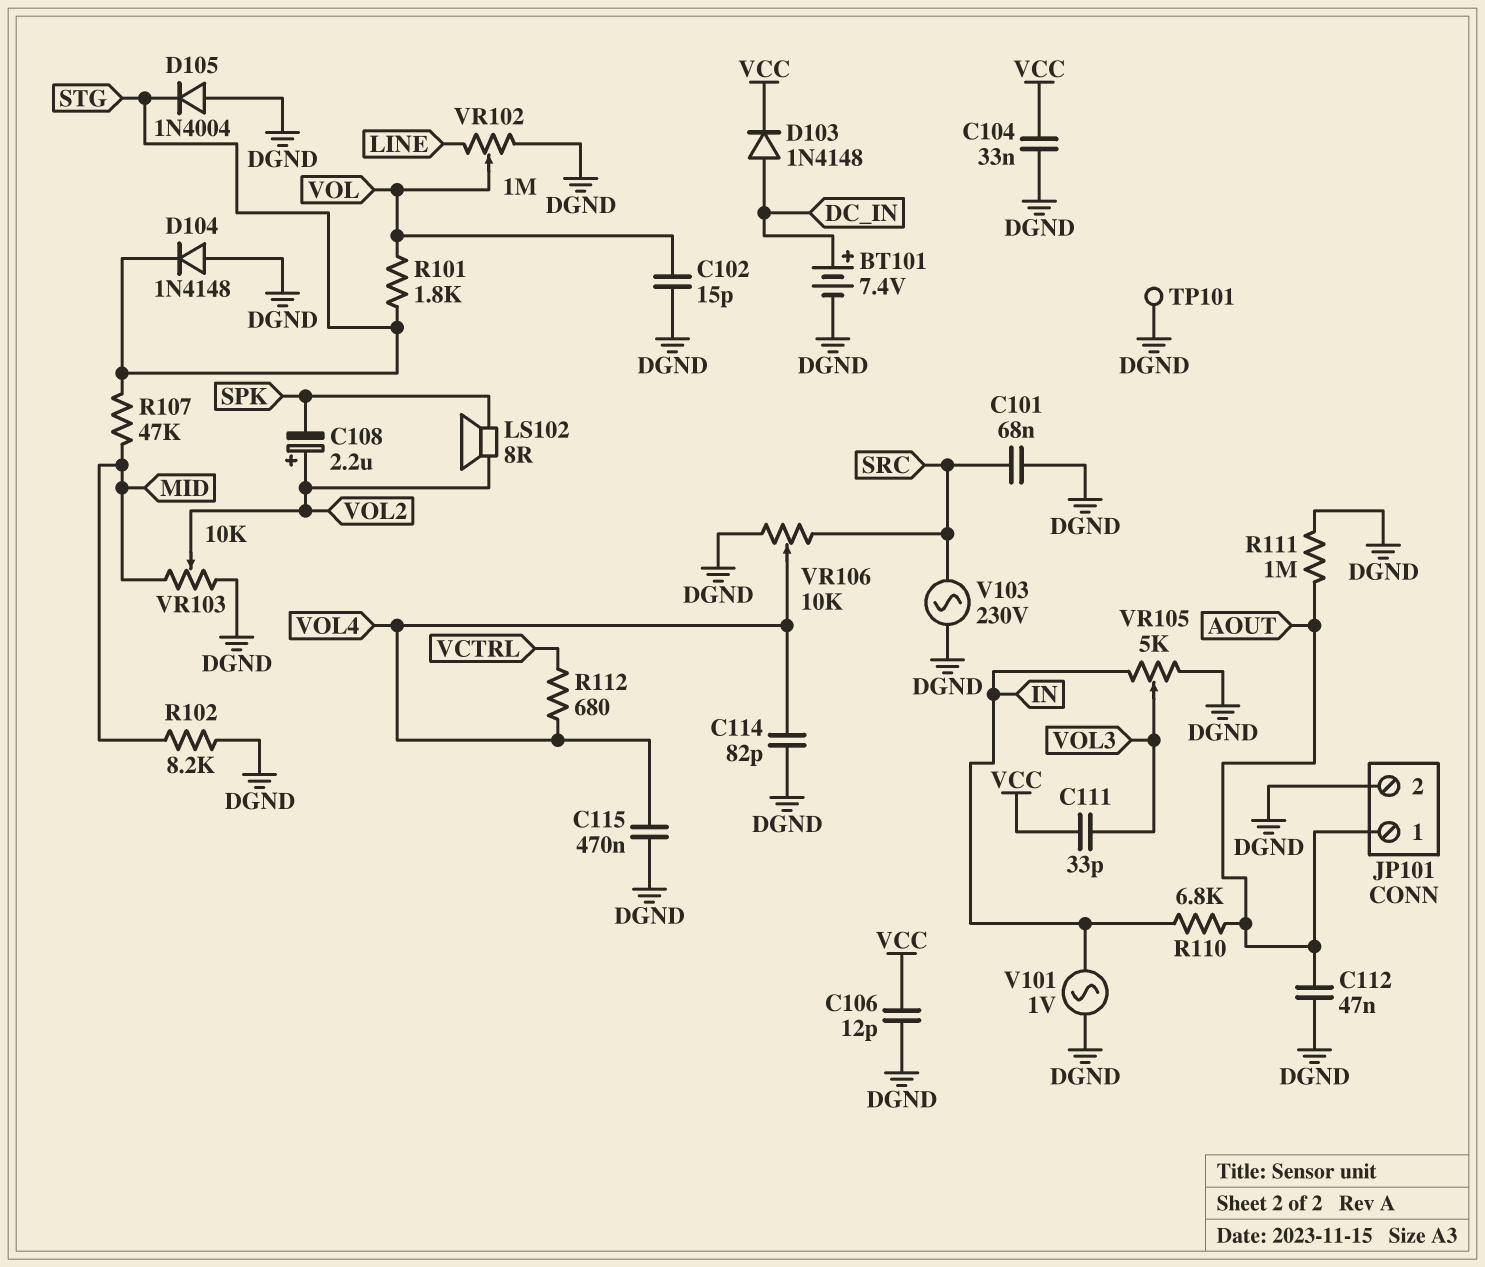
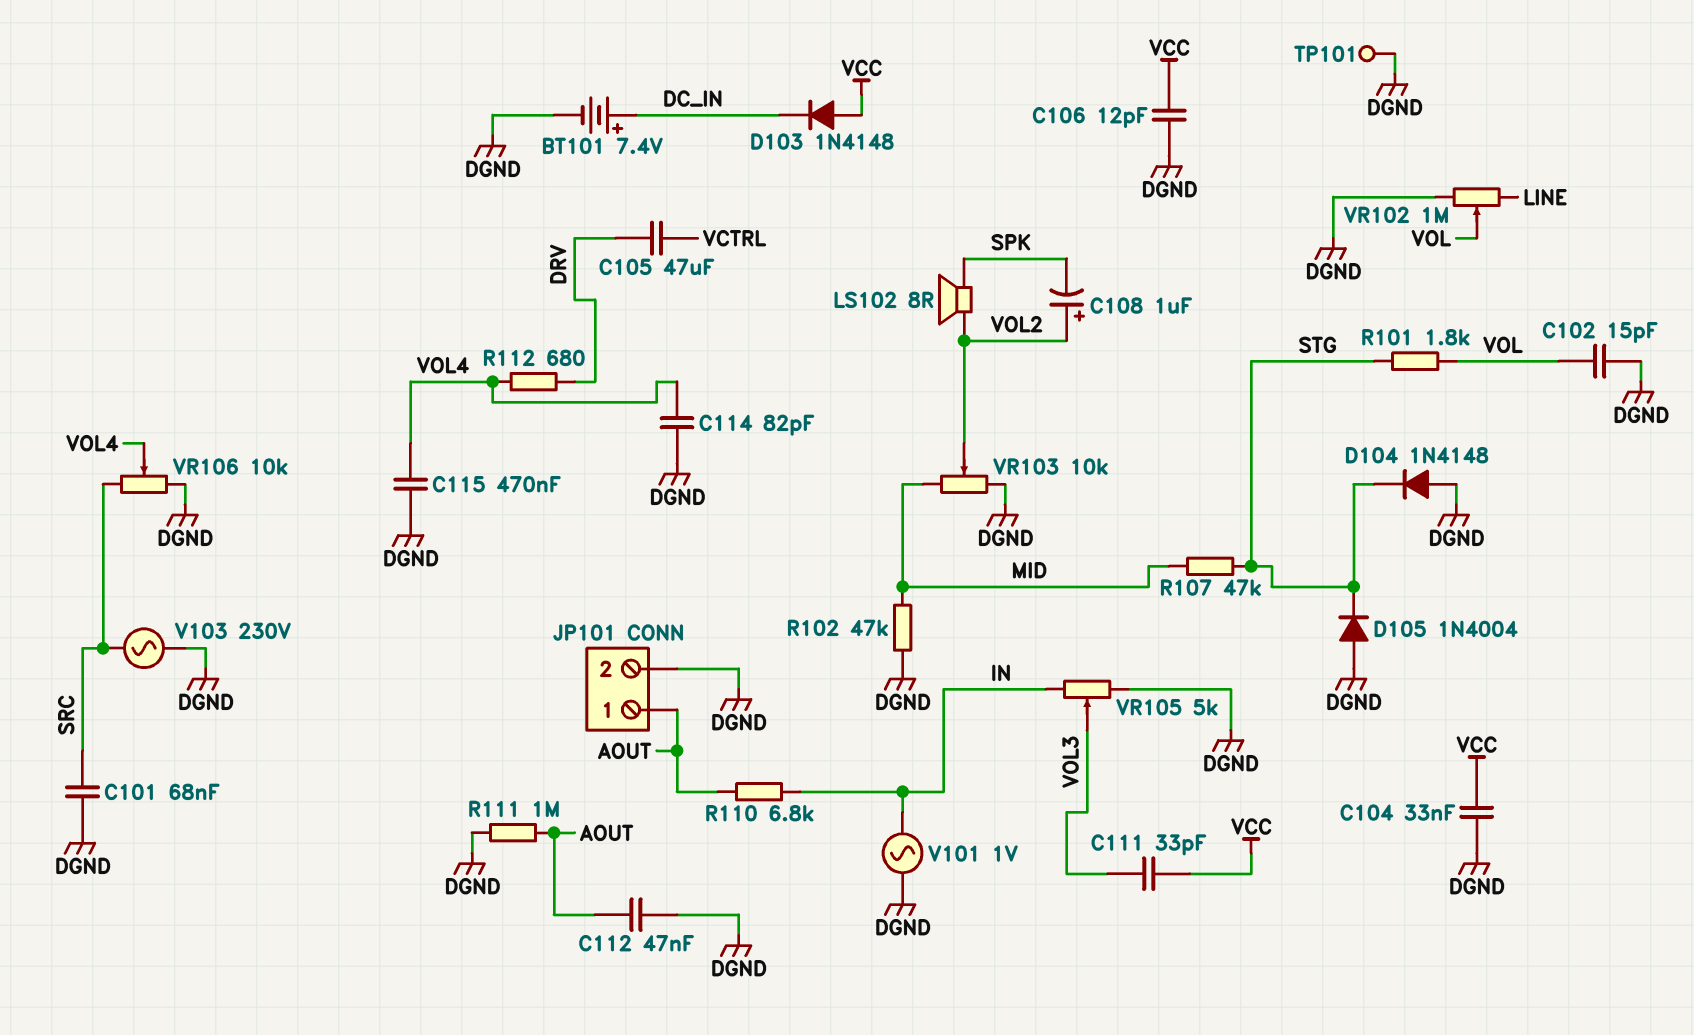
C105: none -> 47uF (DRV, VCTRL)
C108: 2.2uF (plus VOL2, minus SPK) -> 1uF (plus VOL2, minus SPK)
D103: diode 1N4148 (A DC_IN, K VCC) -> diode 1N4148 (A VCC, K DC_IN)
R102: 8.2k (DGND, MID) -> 47k (DGND, MID)
R112: 680 (VCTRL, VOL4) -> 680 (DRV, VOL4)

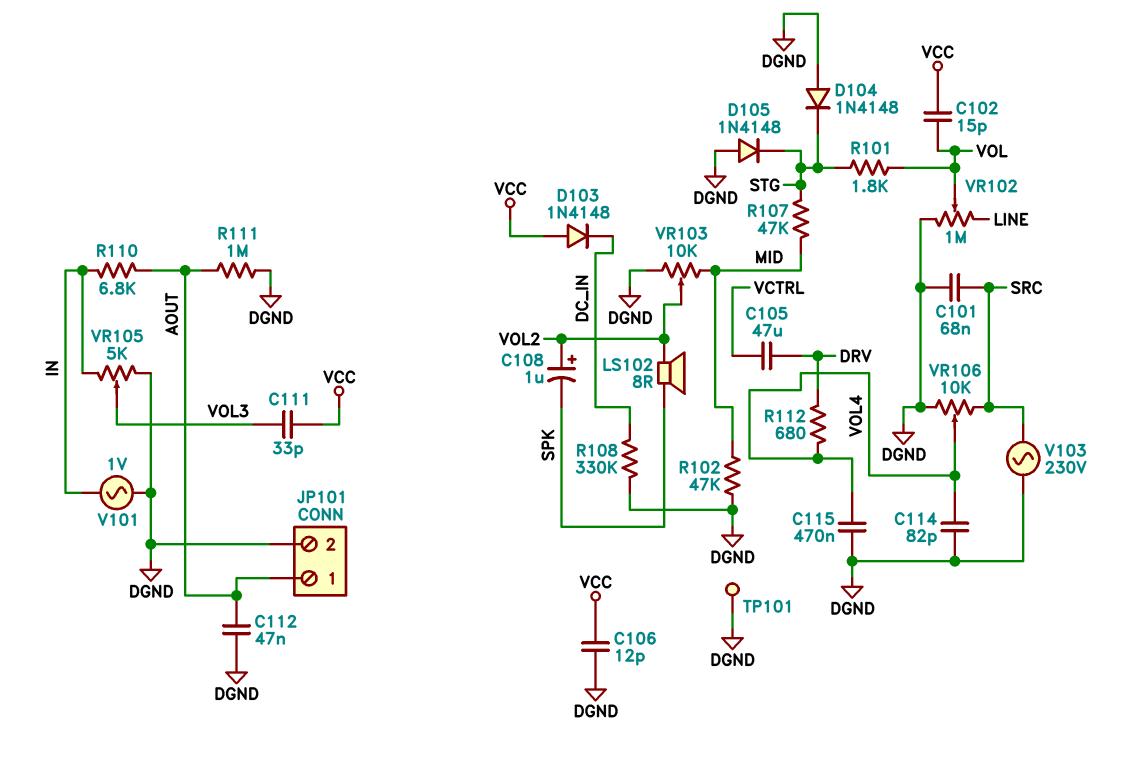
BT101: 7.4V (plus DC_IN, minus DGND) -> none
C102: 15pF (DGND, VOL) -> 15pF (VCC, VOL)
C104: 33nF (DGND, VCC) -> none
D105: diode 1N4004 (A DGND, K STG) -> diode 1N4148 (A DGND, K STG)
R108: none -> 330k (DC_IN, DGND)

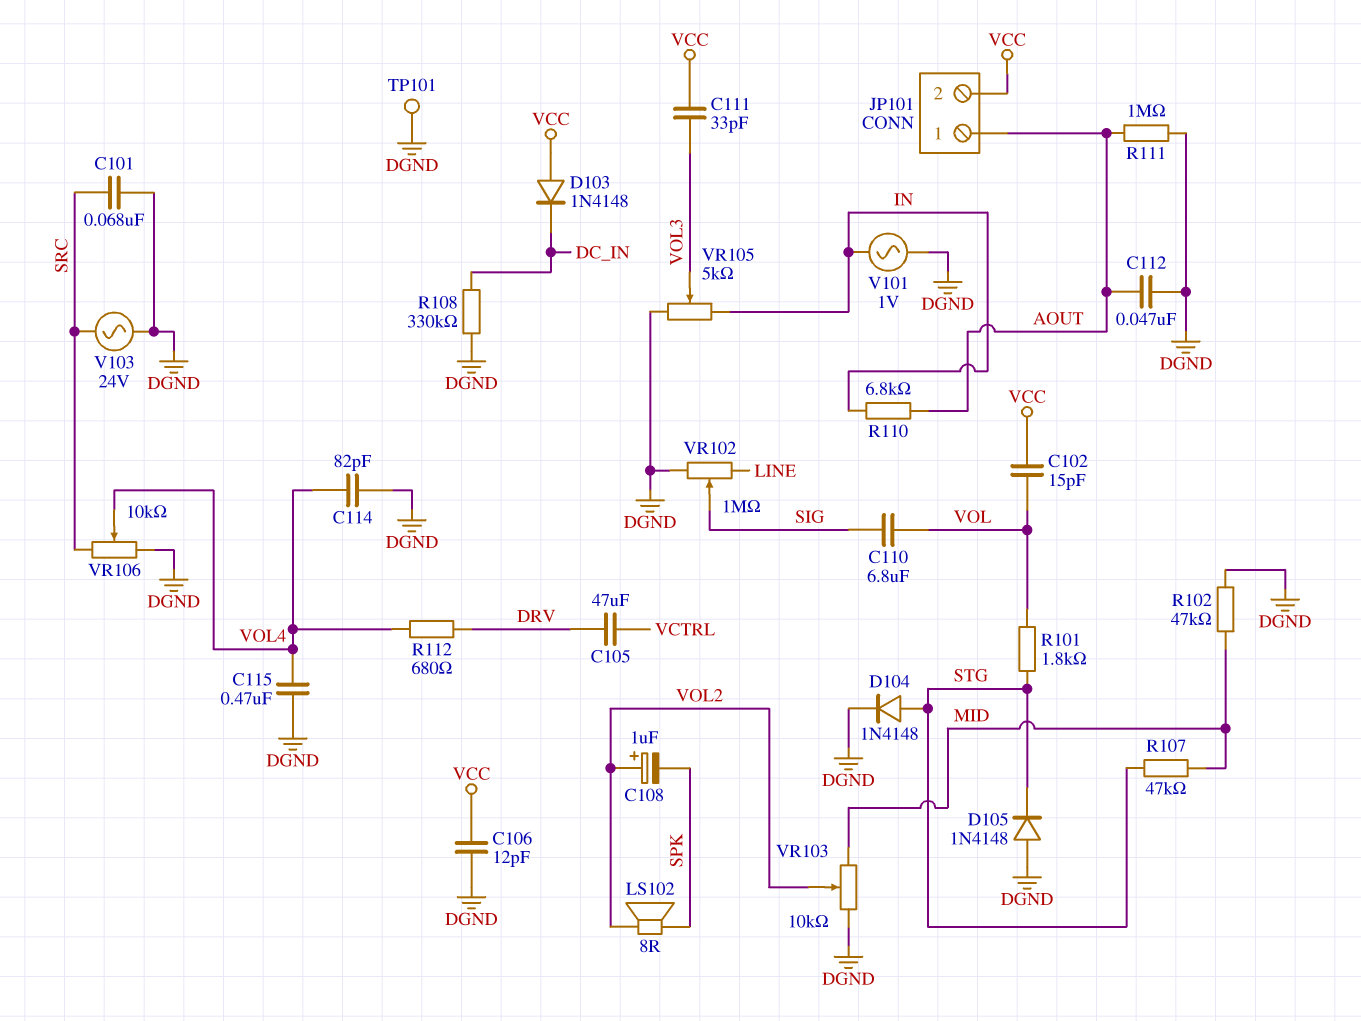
C110: none -> 6.8uF (SIG, VOL)
D104: diode 1N4148 (A DGND, K STG) -> diode 1N4148 (A STG, K DGND)
JP101 pin 2: DGND -> VCC
V103: AC 230V (DGND, SRC) -> AC 24V (DGND, SRC)
VR102: 1M (DGND, LINE, wiper VOL) -> 1M (DGND, LINE, wiper SIG)

